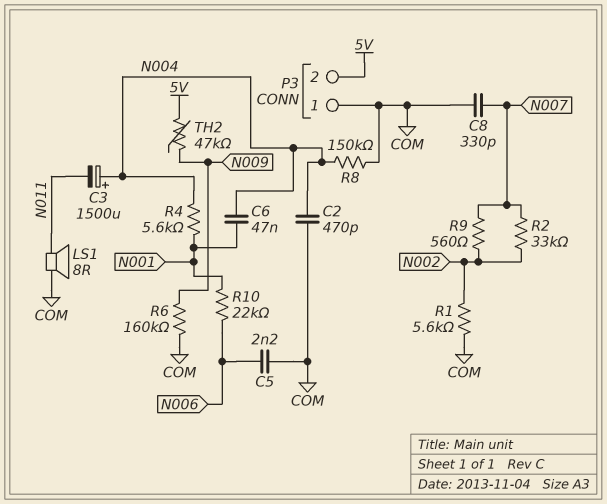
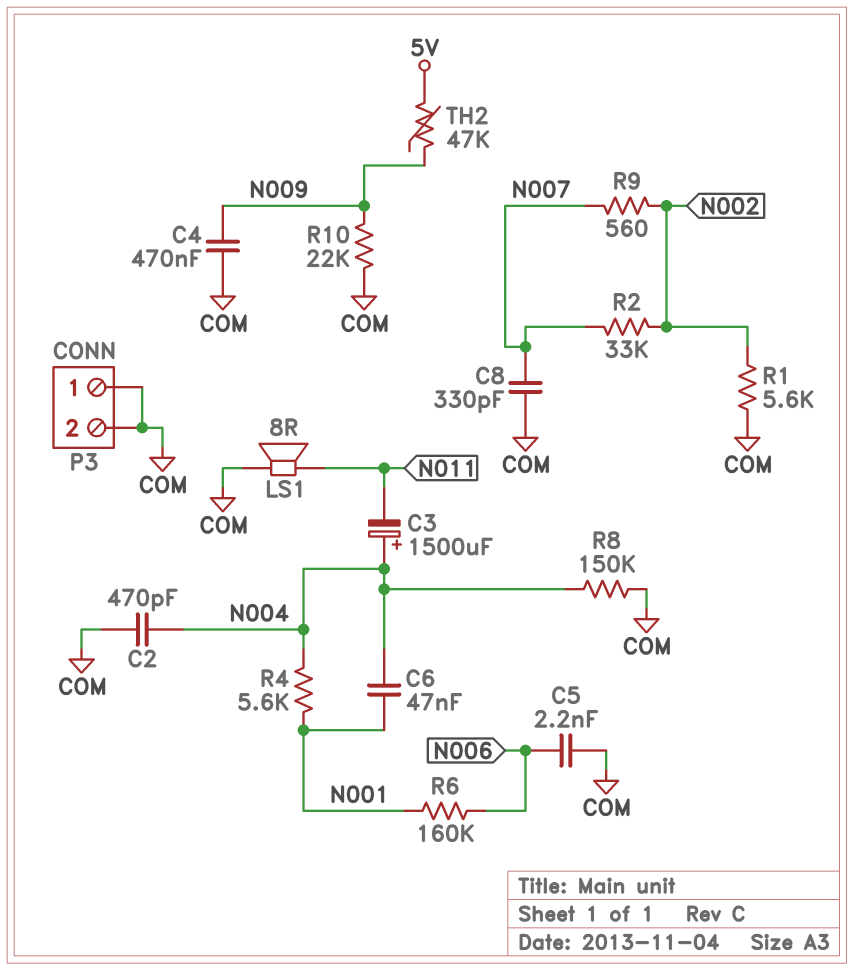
C4: none -> 470nF (COM, N009)
P3 pin 2: 5V -> COM
R6: 160k (COM, N009) -> 160k (N001, N006)
R10: 22k (N001, N006) -> 22k (COM, N009)

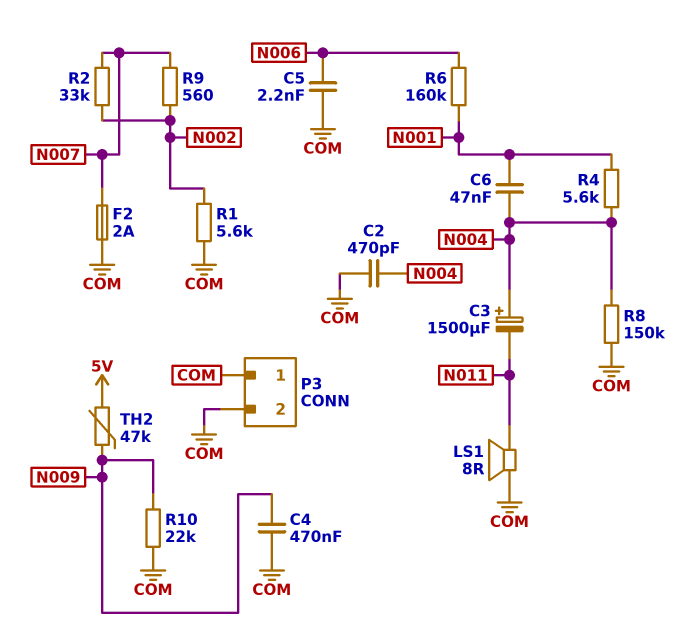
C8: 330pF (COM, N007) -> none
F2: none -> 2A (COM, N007)

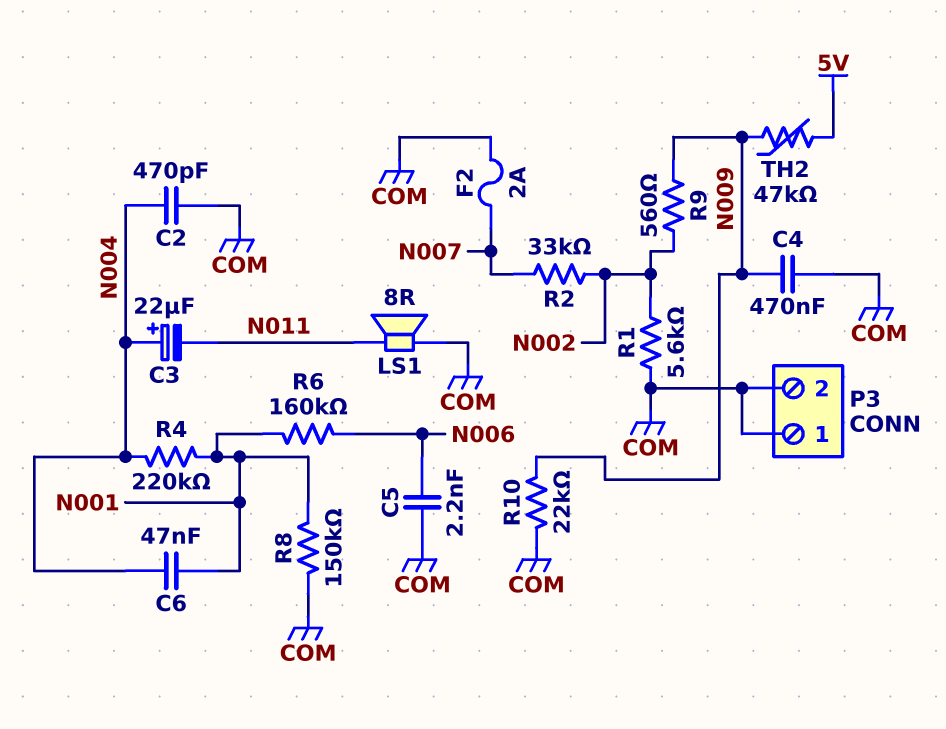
C3: 1500uF (plus N004, minus N011) -> 22uF (plus N004, minus N011)
R4: 5.6k (N001, N004) -> 220k (N001, N004)
R8: 150k (COM, N004) -> 150k (COM, N001)
R9: 560 (N002, N007) -> 560 (N002, N009)

